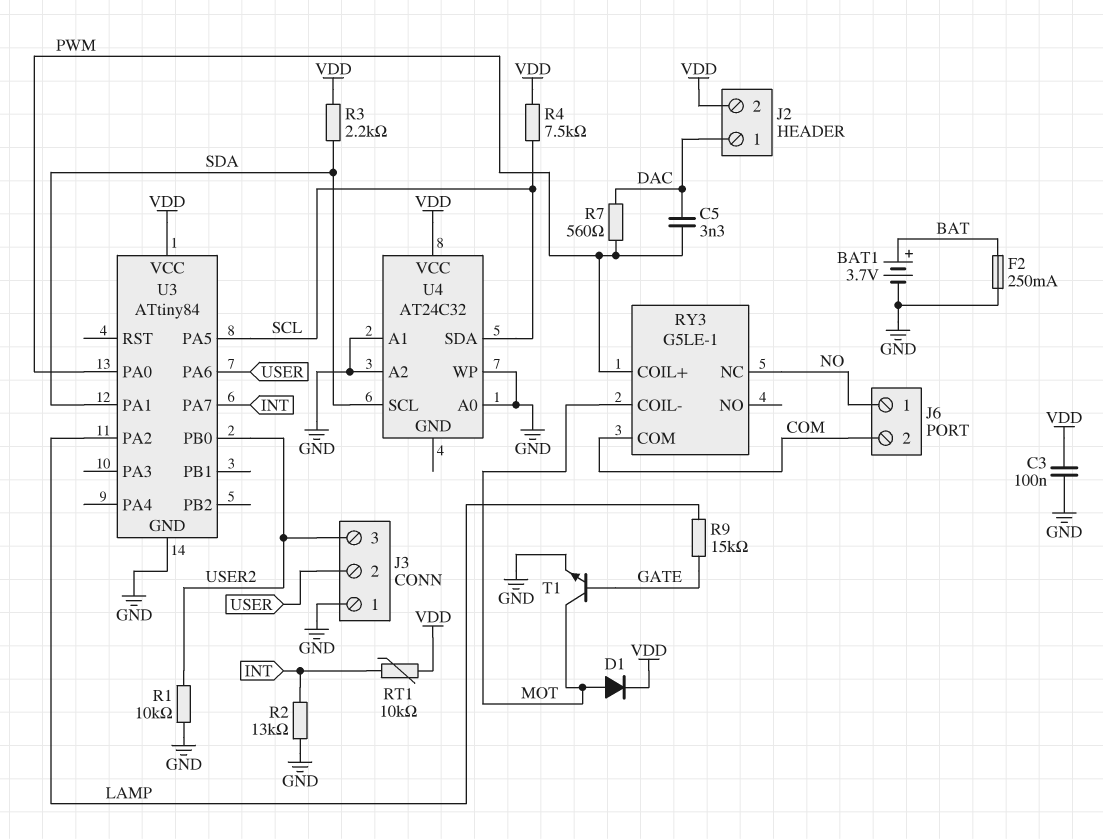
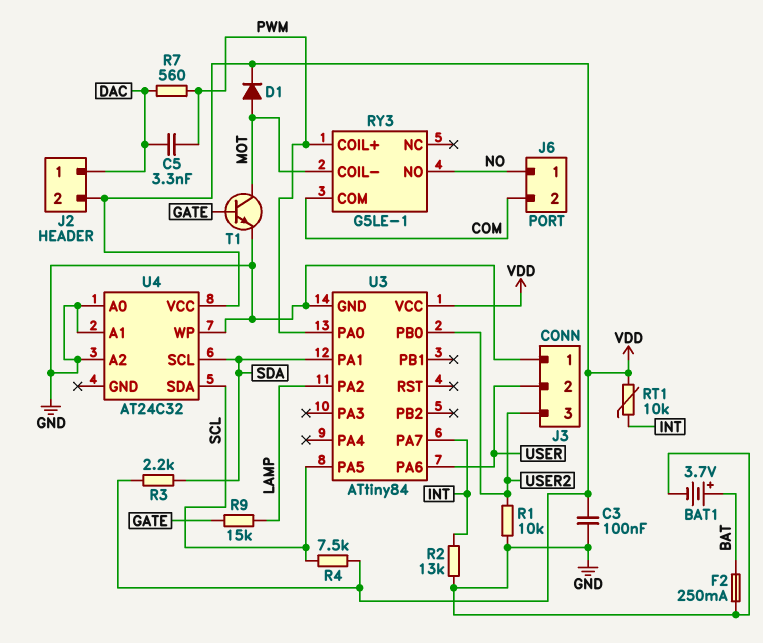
RY3 pin NC: NO -> none
RY3 pin NO: none -> NO

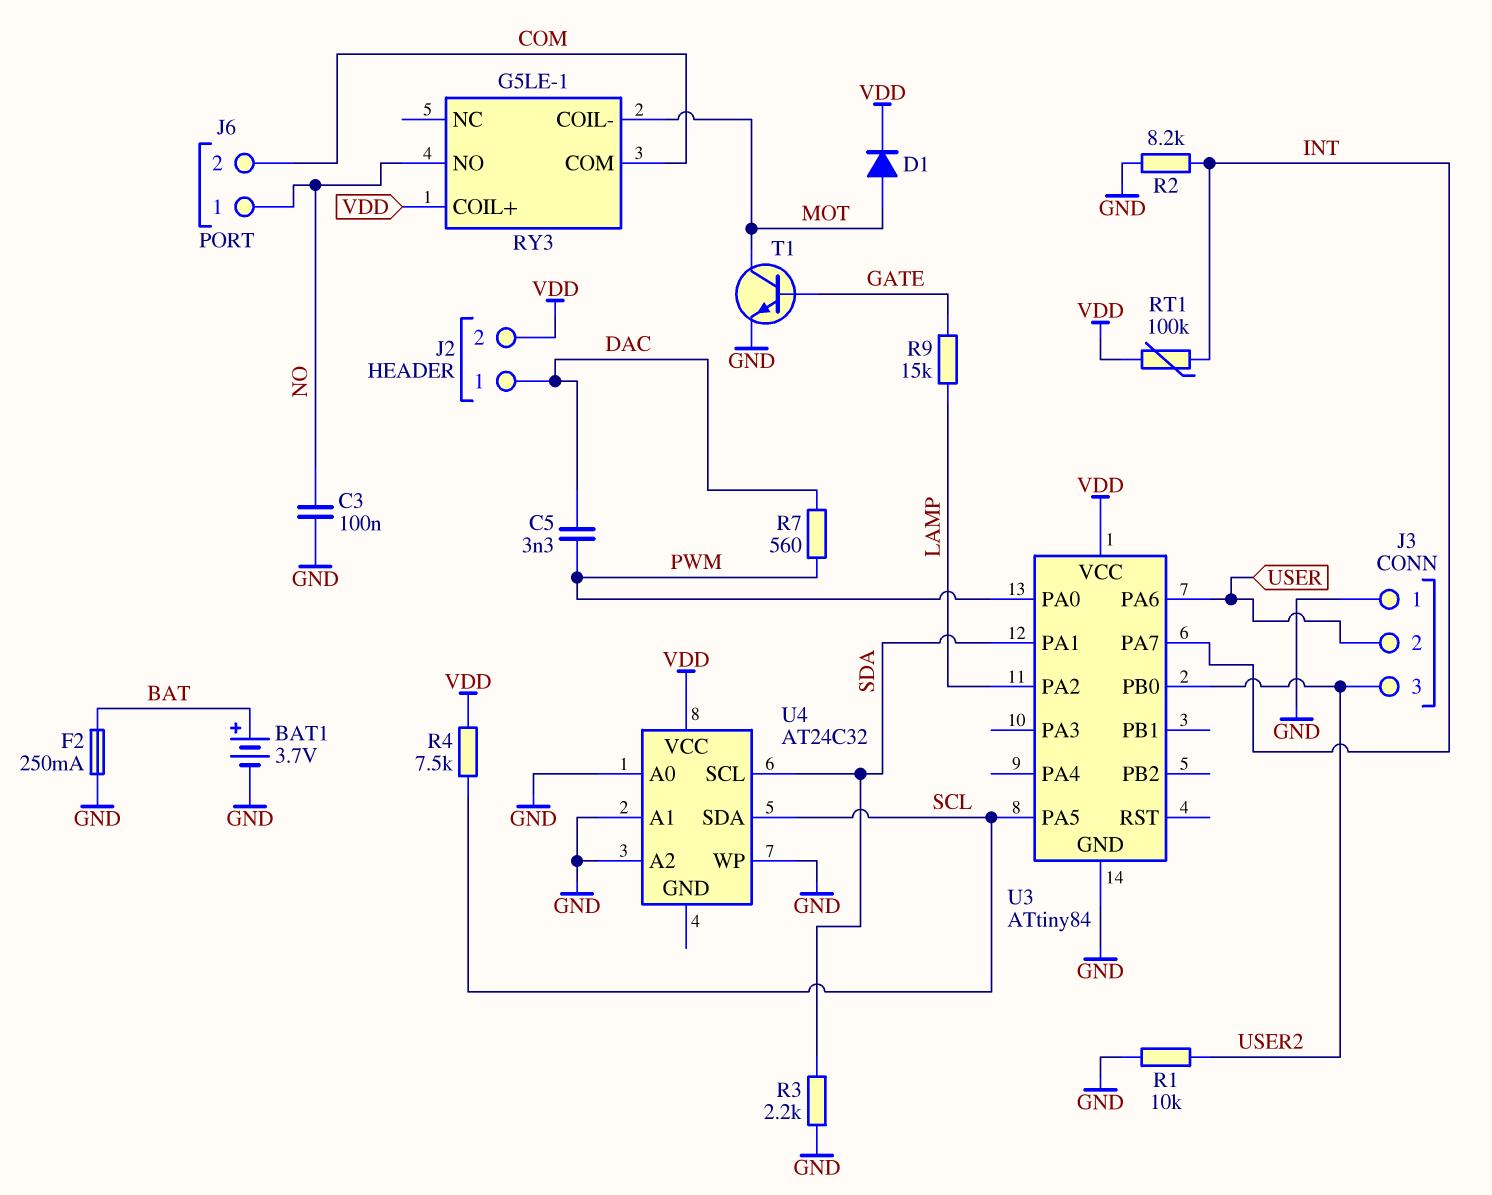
C3: 100nF (GND, VDD) -> 100nF (GND, NO)
R2: 13k (GND, INT) -> 8.2k (GND, INT)
R3: 2.2k (SDA, VDD) -> 2.2k (GND, SDA)
RT1: 10k (INT, VDD) -> 100k (INT, VDD)
RY3 pin COIL+: PWM -> VDD

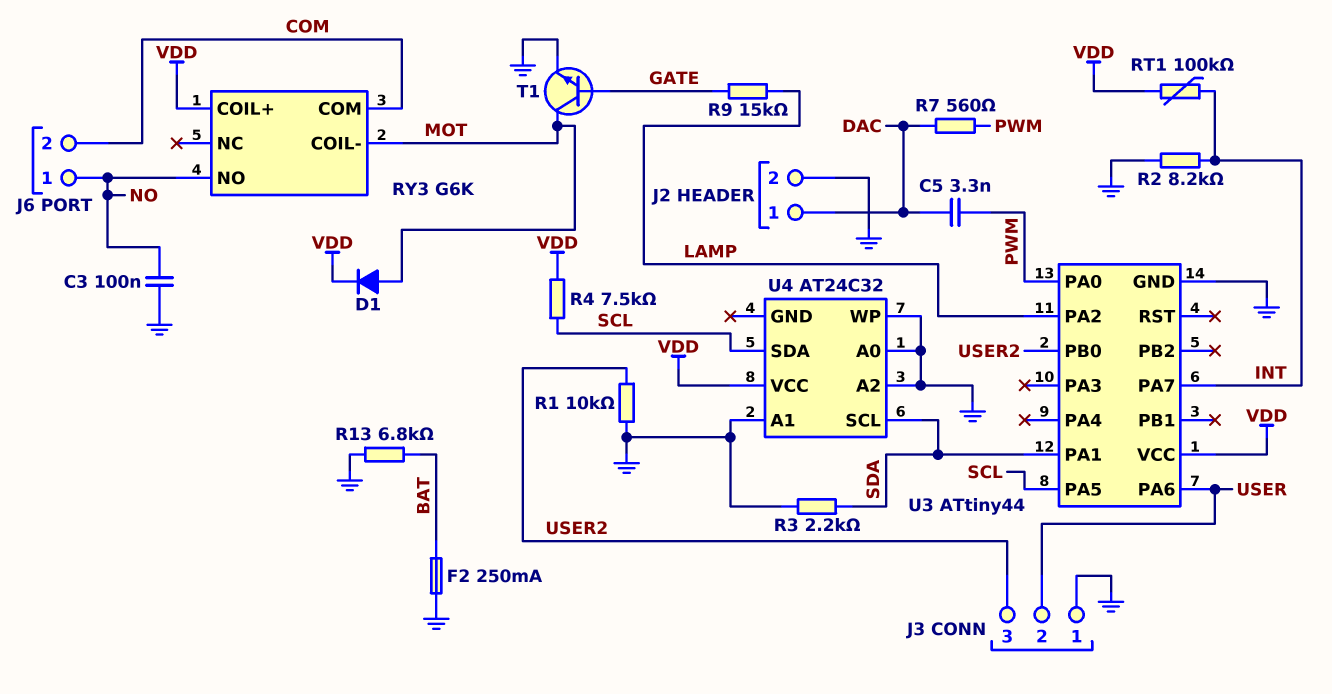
BAT1: 3.7V (plus BAT, minus GND) -> none
J2 pin 2: VDD -> GND
R13: none -> 6.8k (BAT, GND)
RY3: G5LE-1 -> G6K
U3: ATtiny84 -> ATtiny44

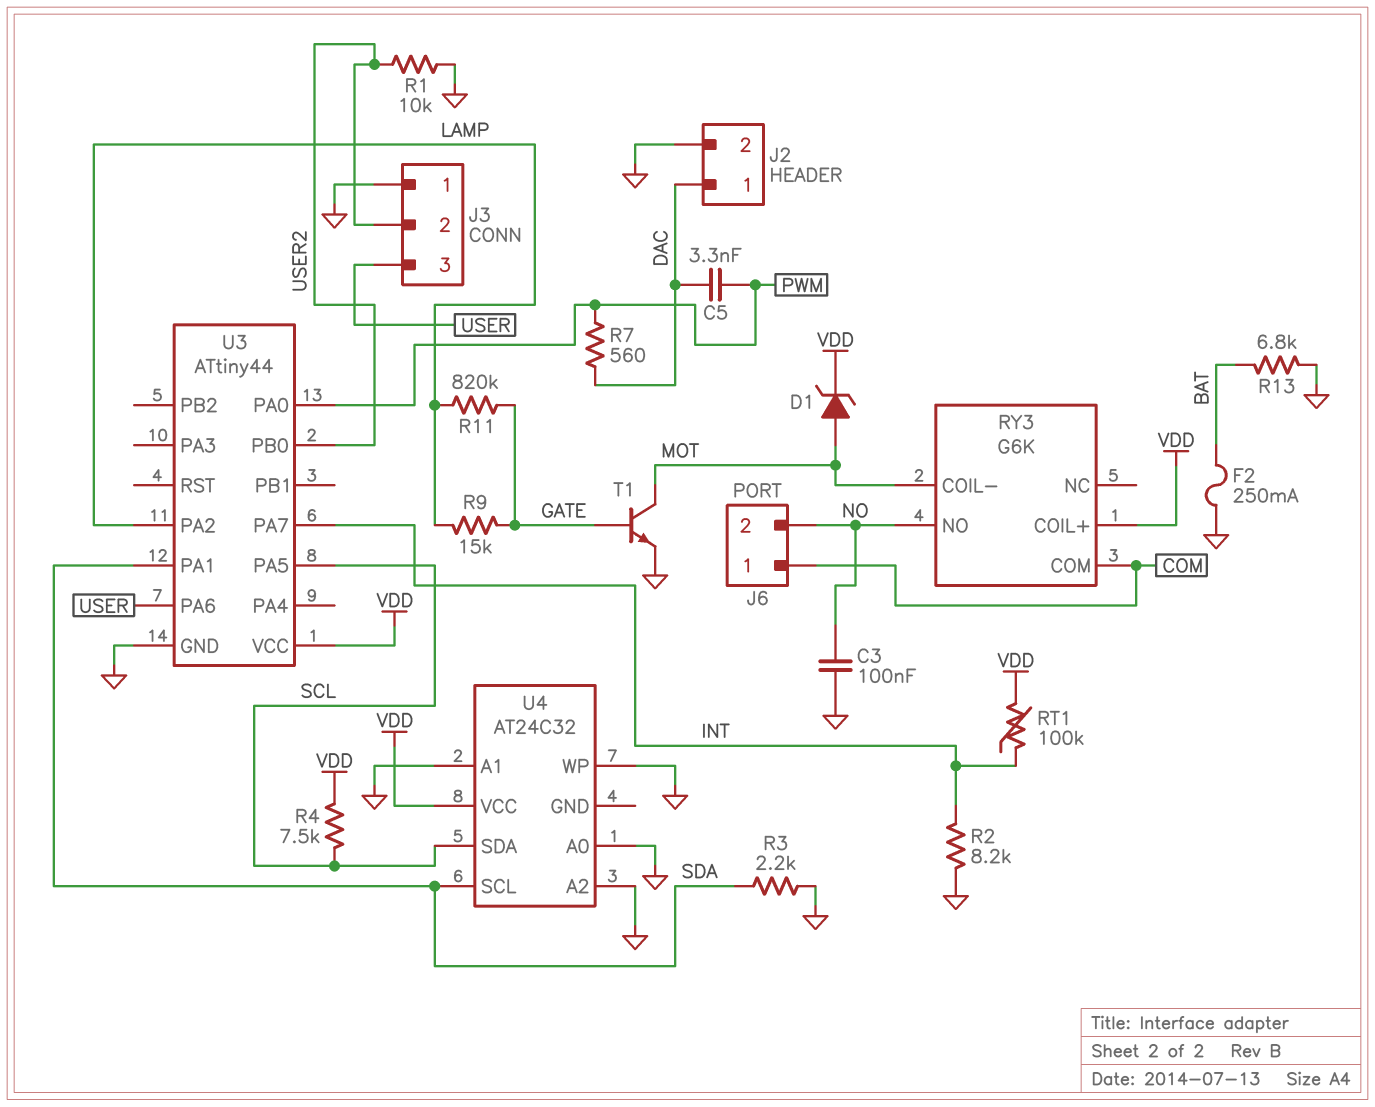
D1: diode (A MOT, K VDD) -> zener (A MOT, K VDD)
J3 pin 2: USER -> USER2
J3 pin 3: USER2 -> USER
J6 pin 1: NO -> COM
J6 pin 2: COM -> NO
R11: none -> 820k (GATE, LAMP)

